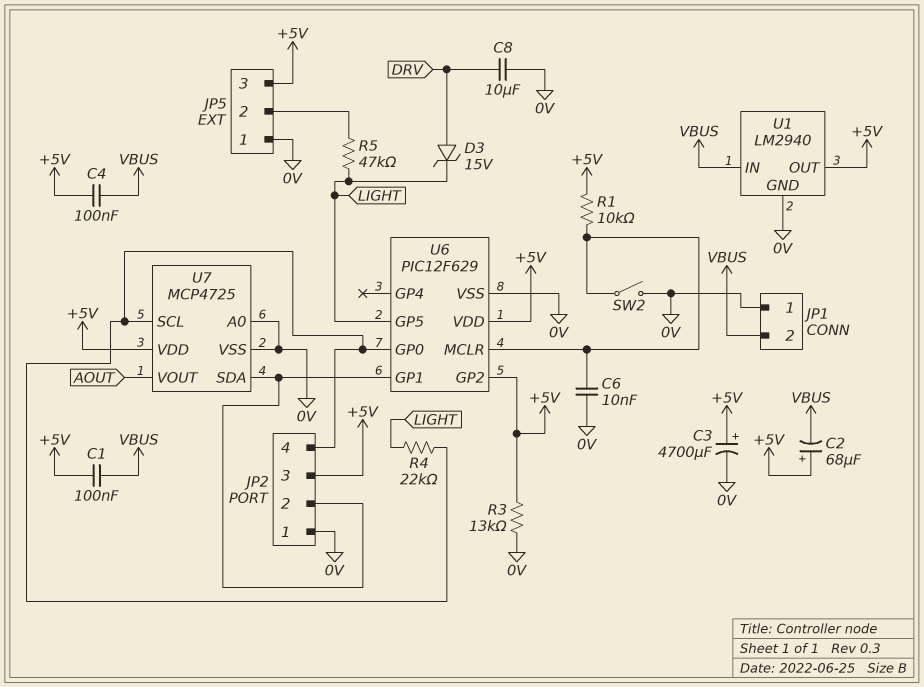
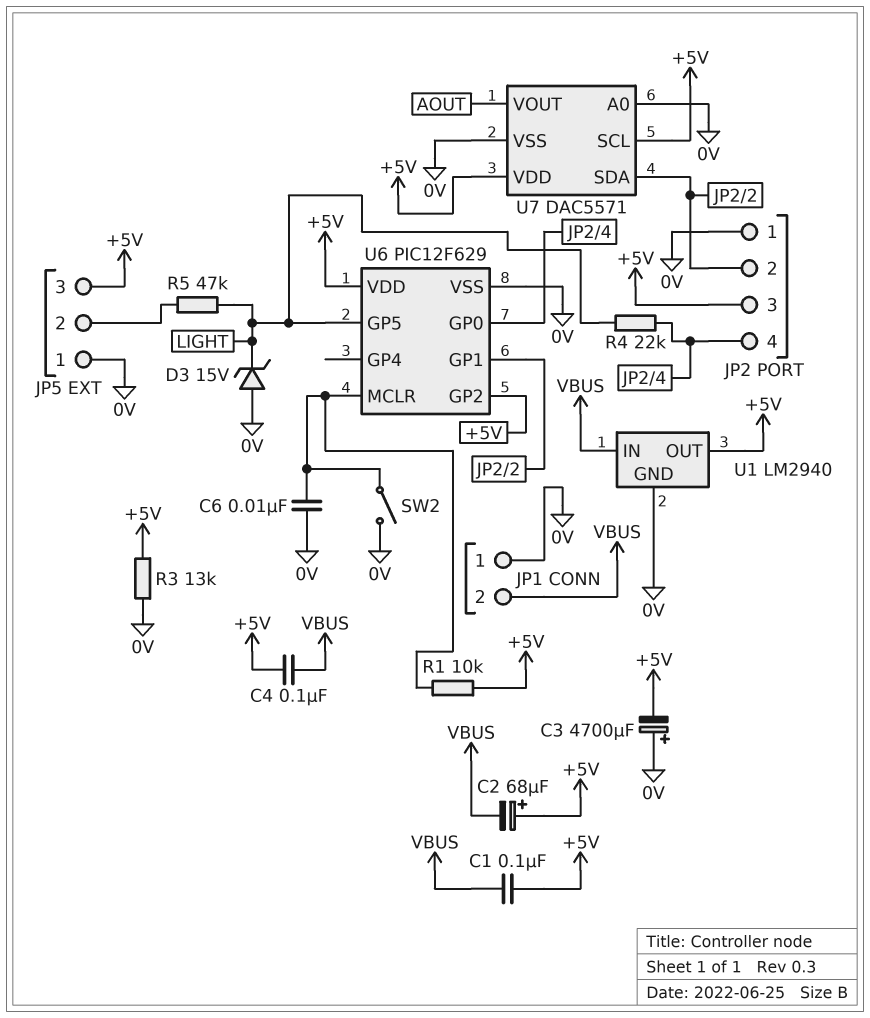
C3: 4700uF (plus +5V, minus 0V) -> 4700uF (plus 0V, minus +5V)
C8: 10uF (0V, DRV) -> none
D3: zener 15V (A DRV, K LIGHT) -> zener 15V (A 0V, K LIGHT)
U7: MCP4725 -> DAC5571
U7 pin SCL: JP2/4 -> +5V

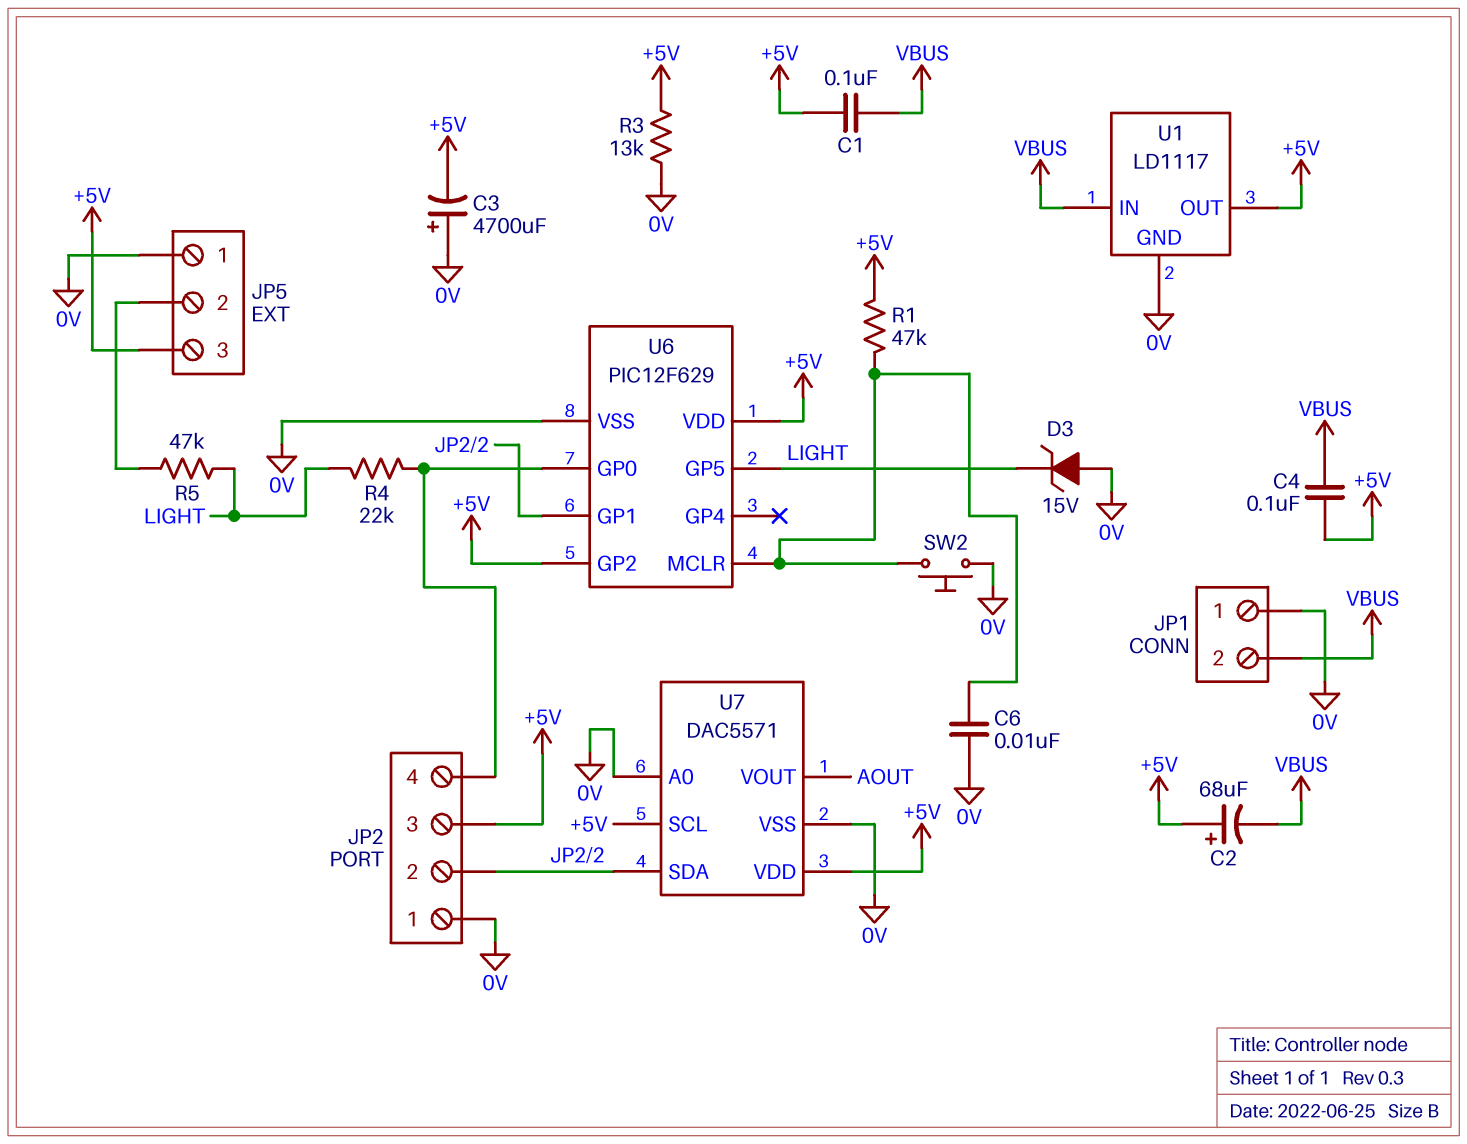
R1: 10k (+5V, U6/MCLR) -> 47k (+5V, U6/MCLR)
SW2: switch (0V, U6/MCLR) -> button (0V, U6/MCLR)
U1: LM2940 -> LD1117

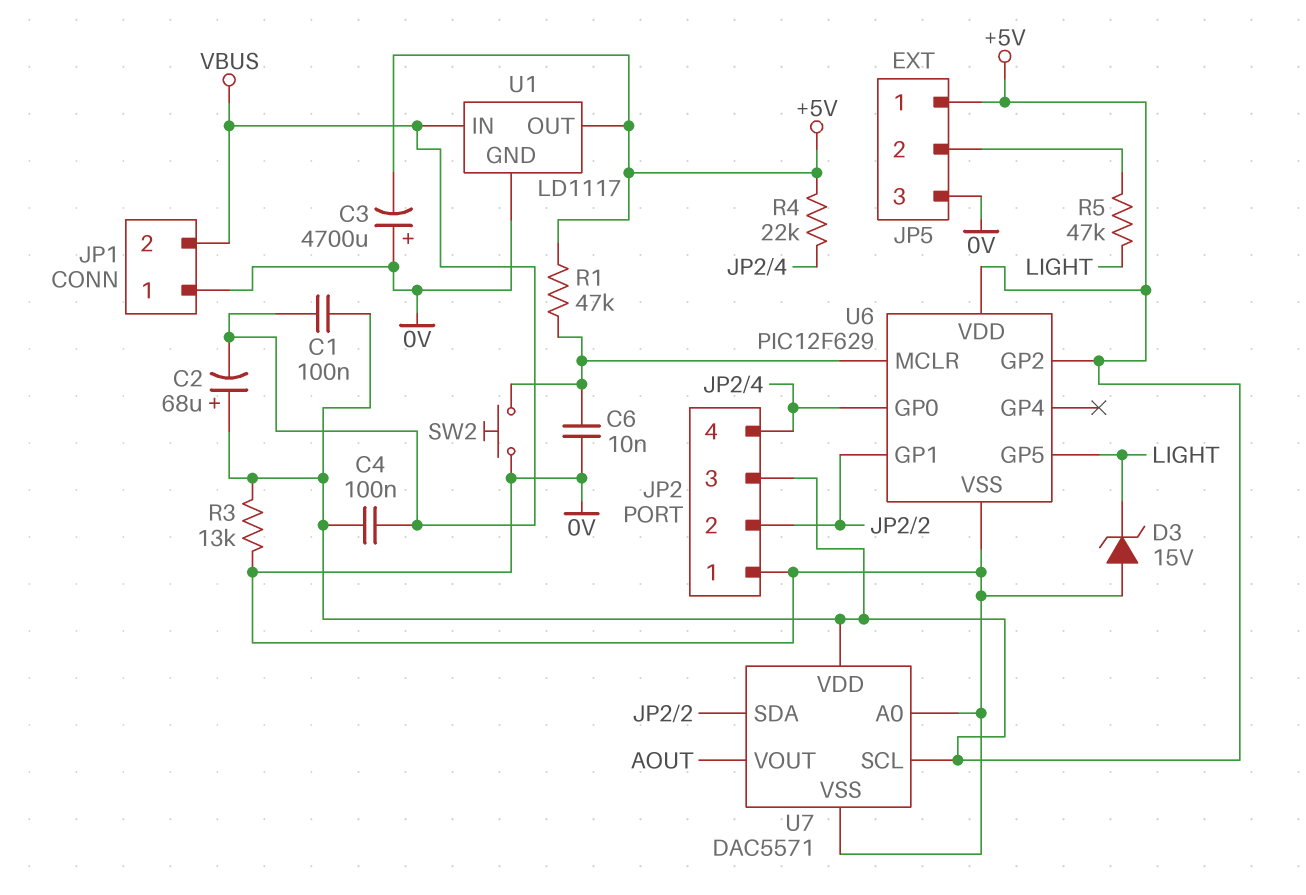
JP5 pin 1: 0V -> +5V
JP5 pin 3: +5V -> 0V
R4: 22k (JP2/4, LIGHT) -> 22k (+5V, JP2/4)

